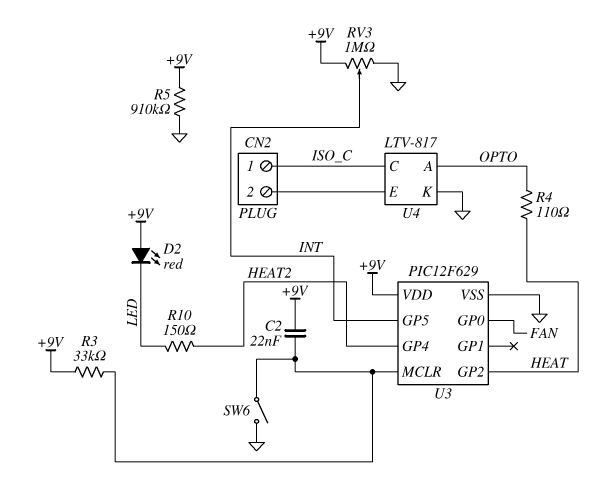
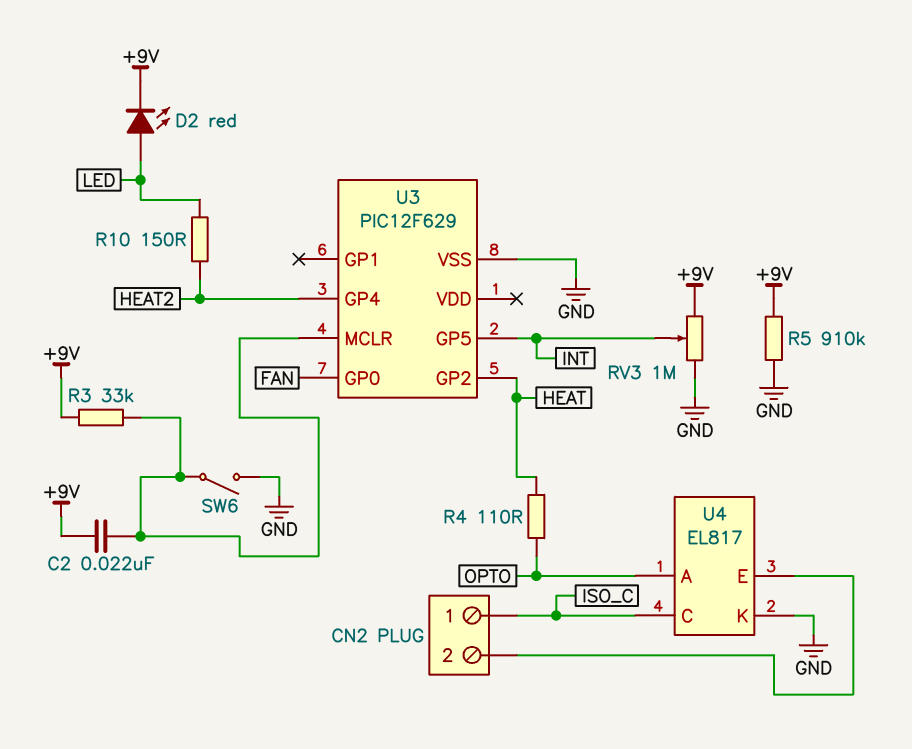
D2: LED red (A +9V, K LED) -> LED red (A LED, K +9V)
U3 pin VDD: +9V -> none
U4: LTV-817 -> EL817

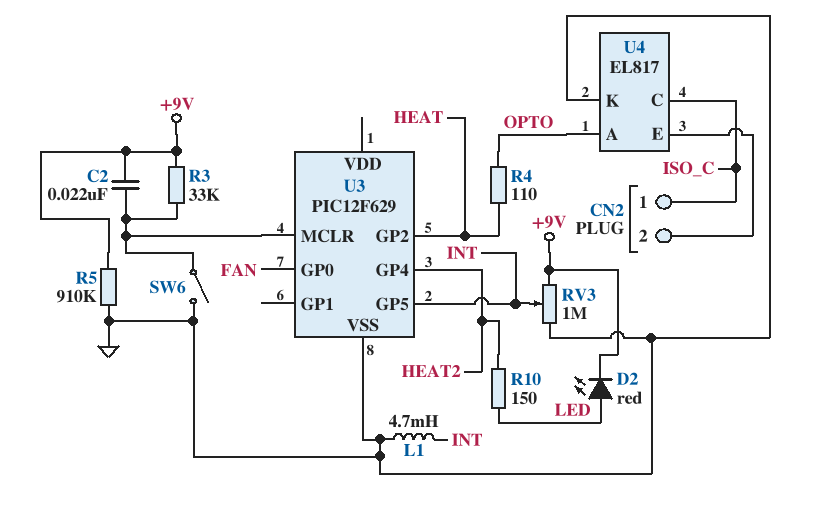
L1: none -> 4.7mH (GND, INT)

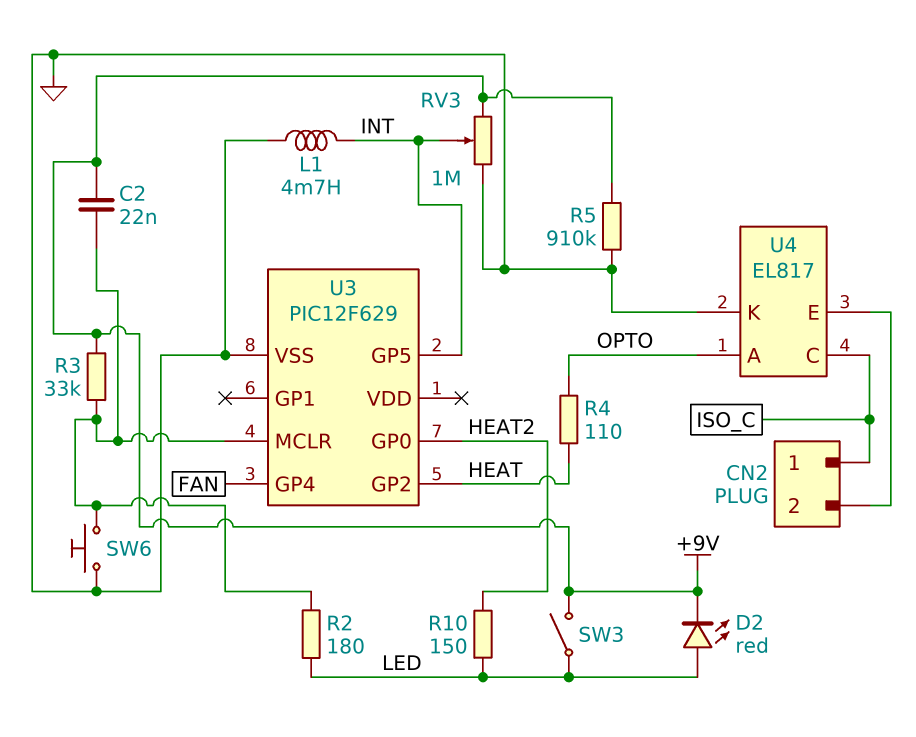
R2: none -> 180 (LED, U3/MCLR)
SW3: none -> switch (+9V, LED)
SW6: switch (GND, U3/MCLR) -> button (GND, U3/MCLR)
U3 pin GP0: FAN -> HEAT2
U3 pin GP4: HEAT2 -> FAN

